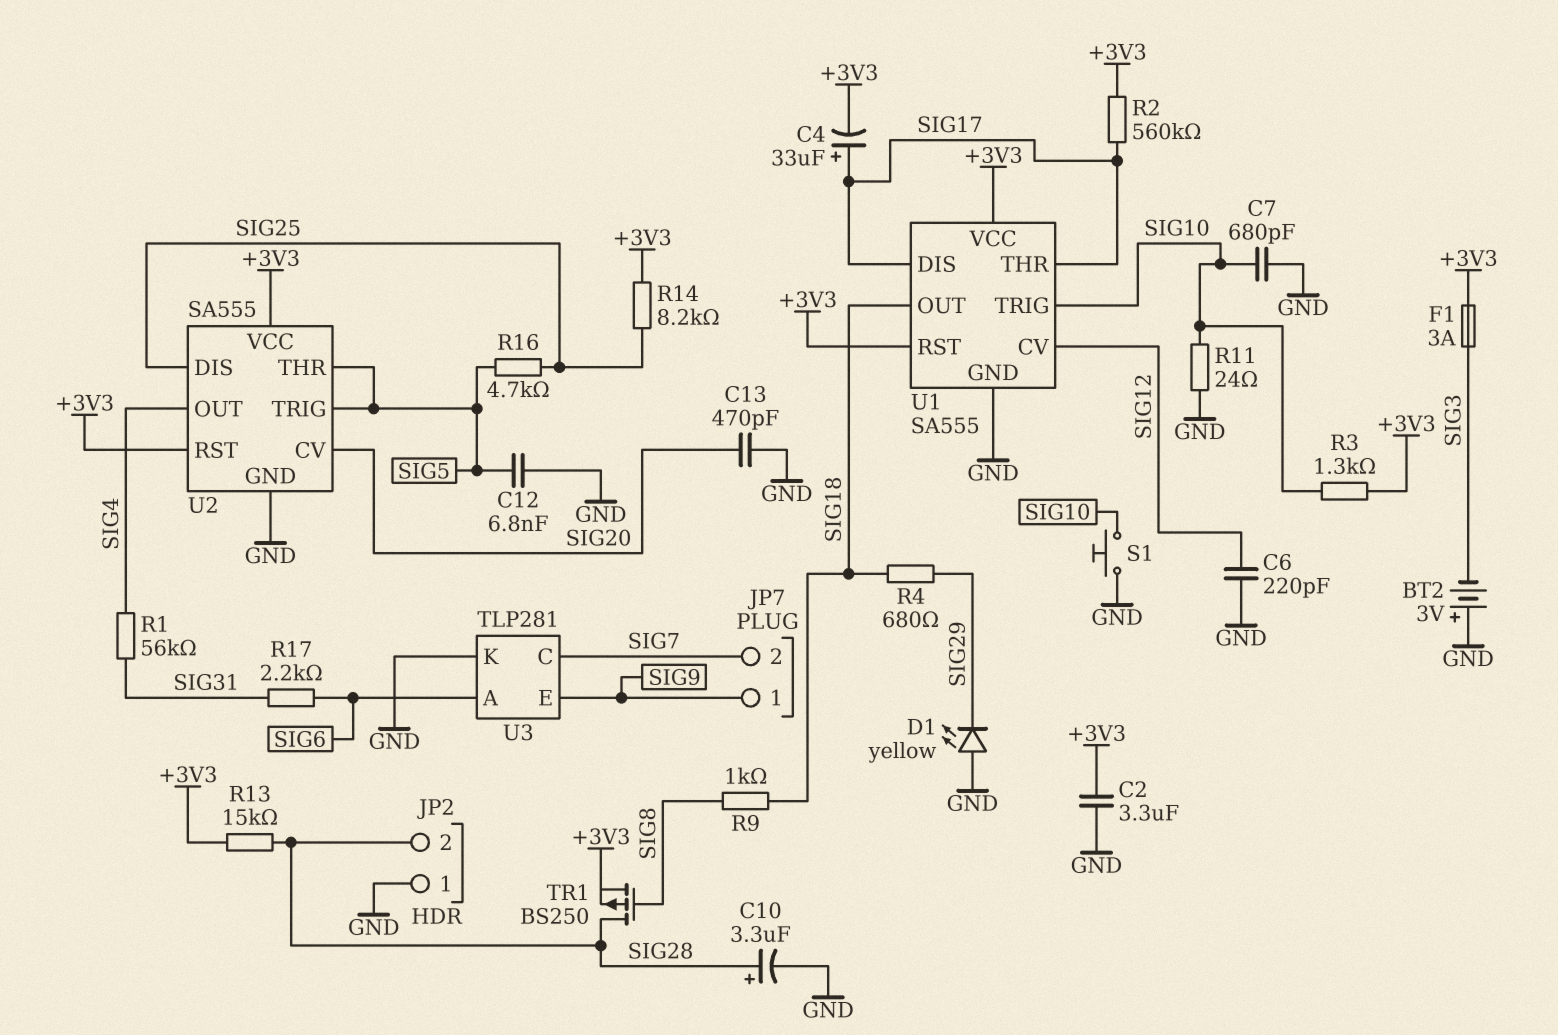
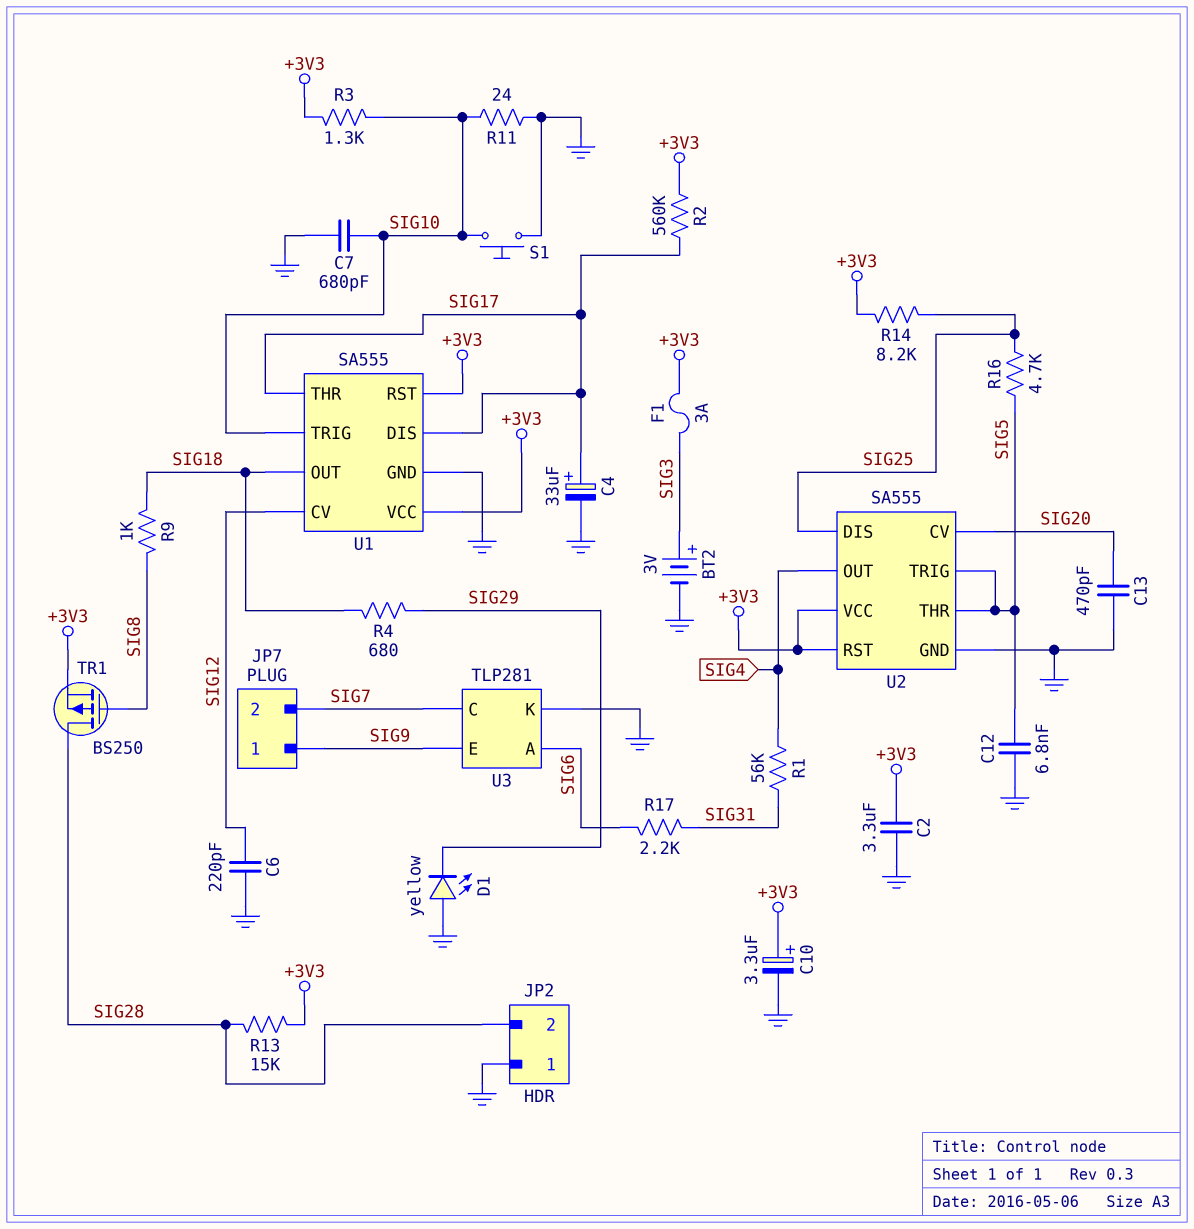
BT2: 3V (plus GND, minus SIG3) -> 3V (plus SIG3, minus GND)
C4: 33uF (plus SIG17, minus +3V3) -> 33uF (plus SIG17, minus GND)
C10: 3.3uF (plus SIG28, minus GND) -> 3.3uF (plus +3V3, minus GND)

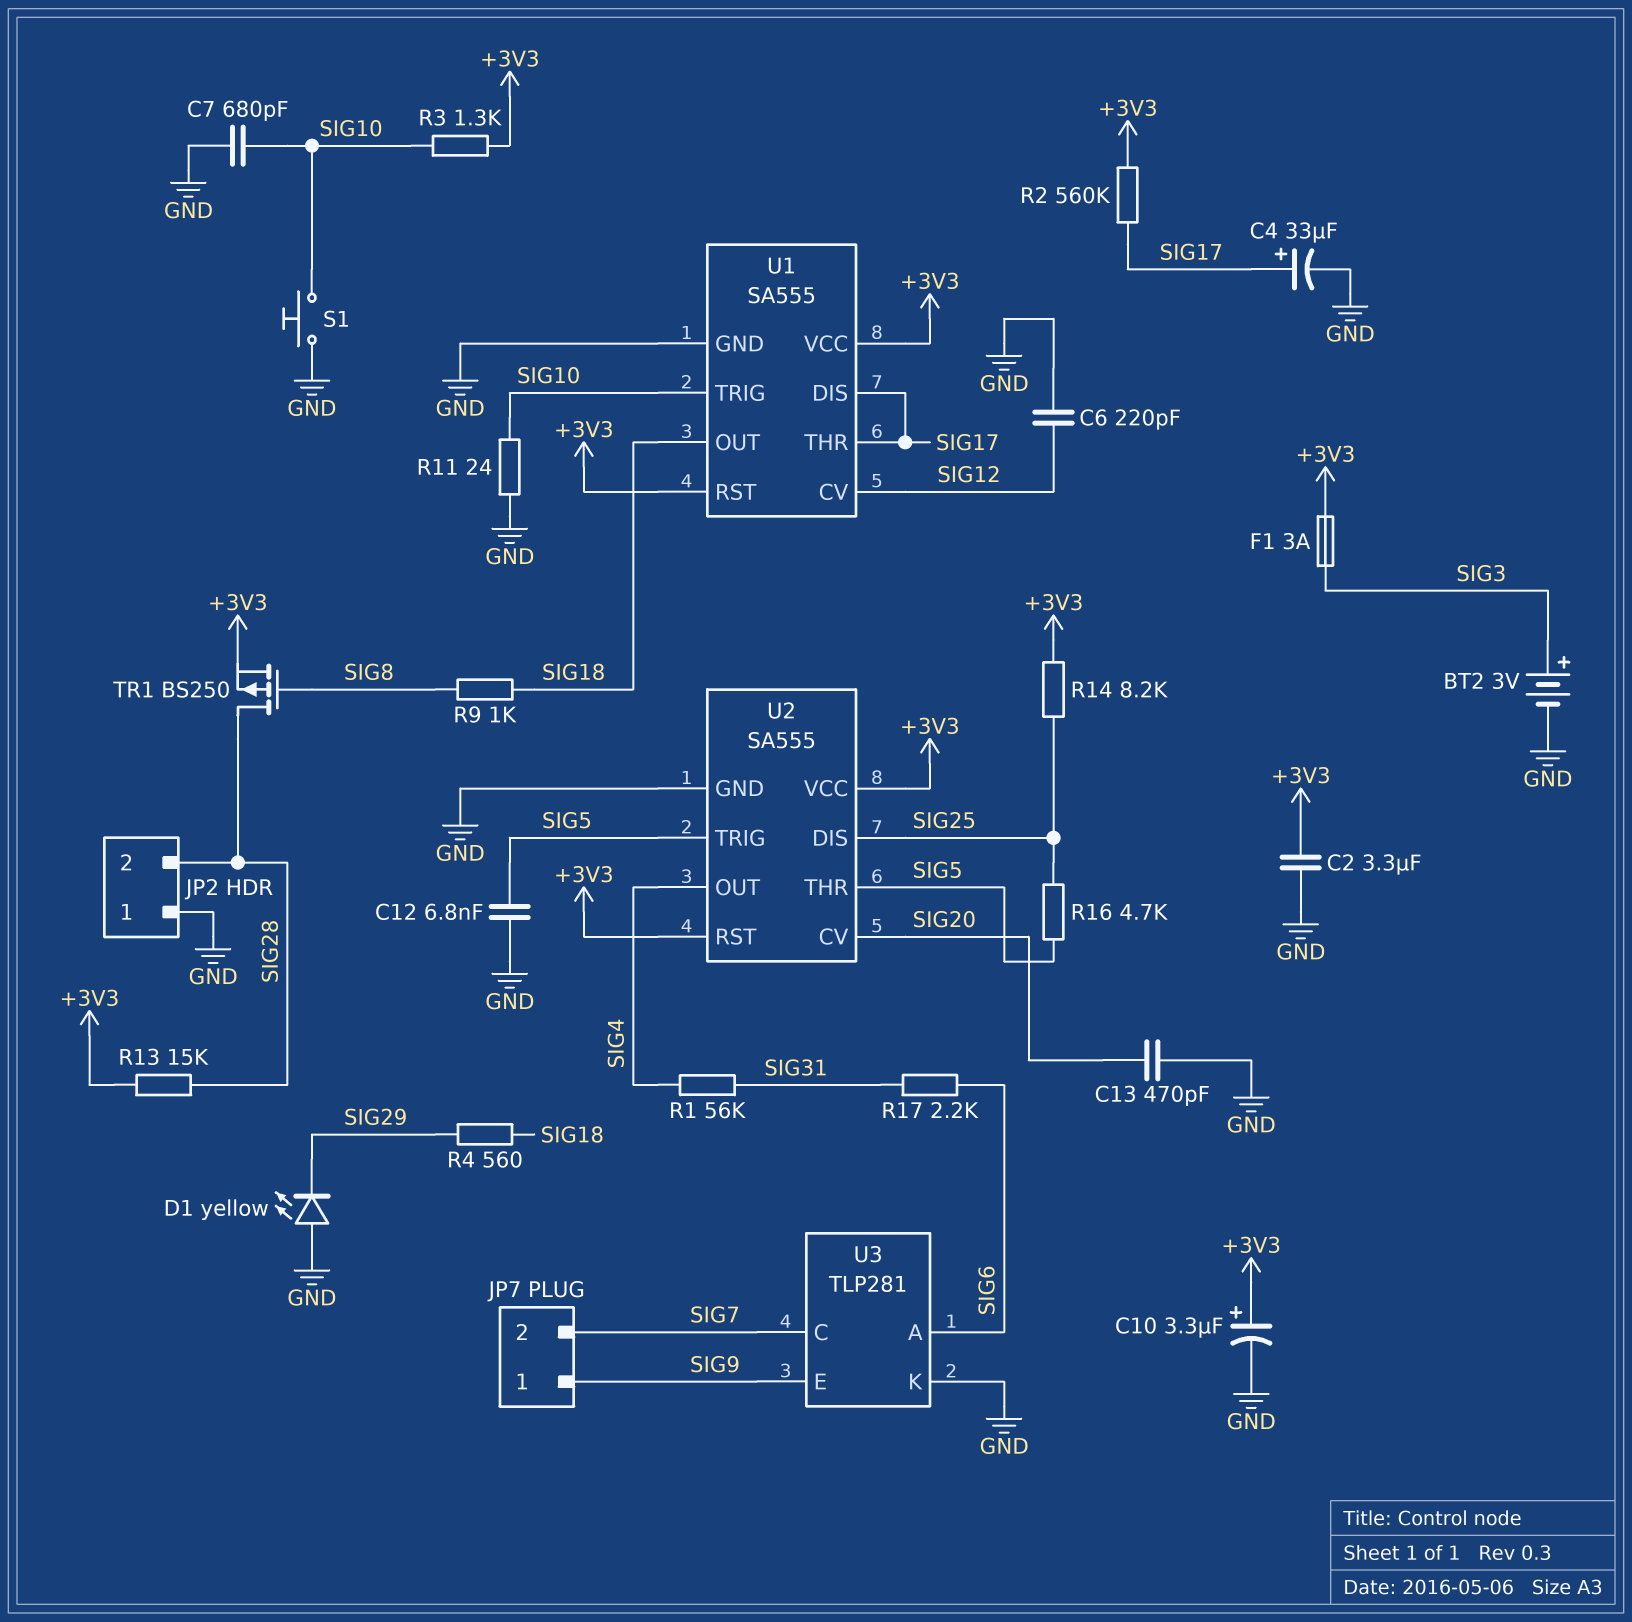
R4: 680 (SIG18, SIG29) -> 560 (SIG18, SIG29)

